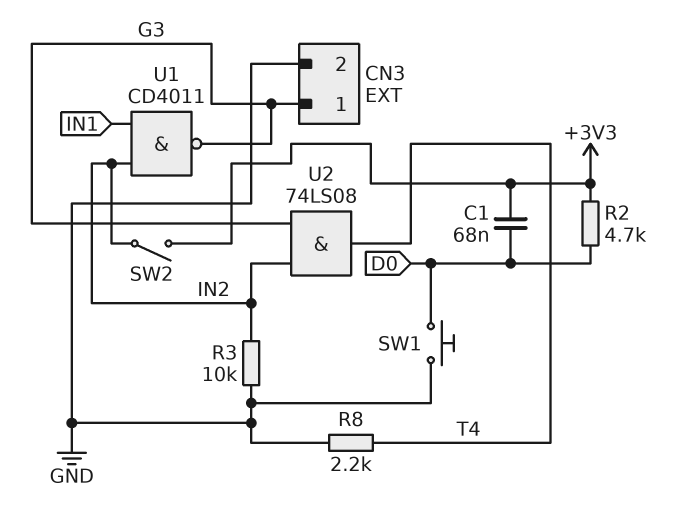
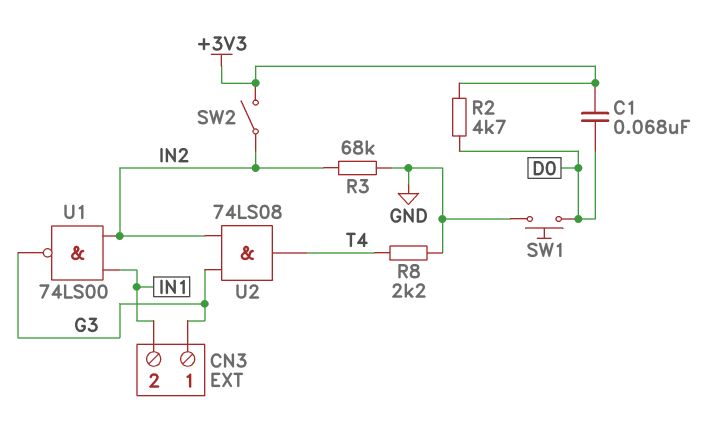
CN3 pin 2: GND -> IN1
R3: 10k (GND, IN2) -> 68k (GND, IN2)
U1: NAND CD4011 (in IN1, in IN2, out G3) -> NAND 74LS00 (in IN1, in IN2, out G3)

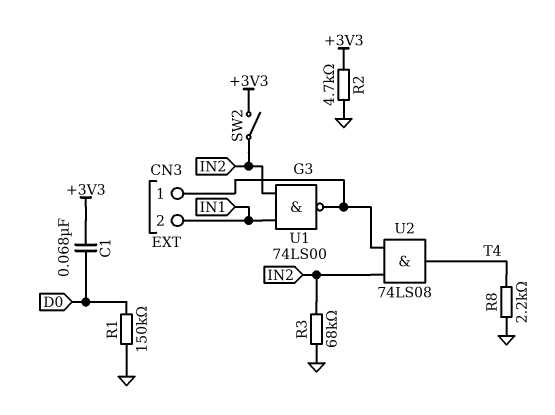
R1: none -> 150k (D0, GND)
R2: 4.7k (+3V3, D0) -> 4.7k (+3V3, GND)
SW1: button (D0, GND) -> none

